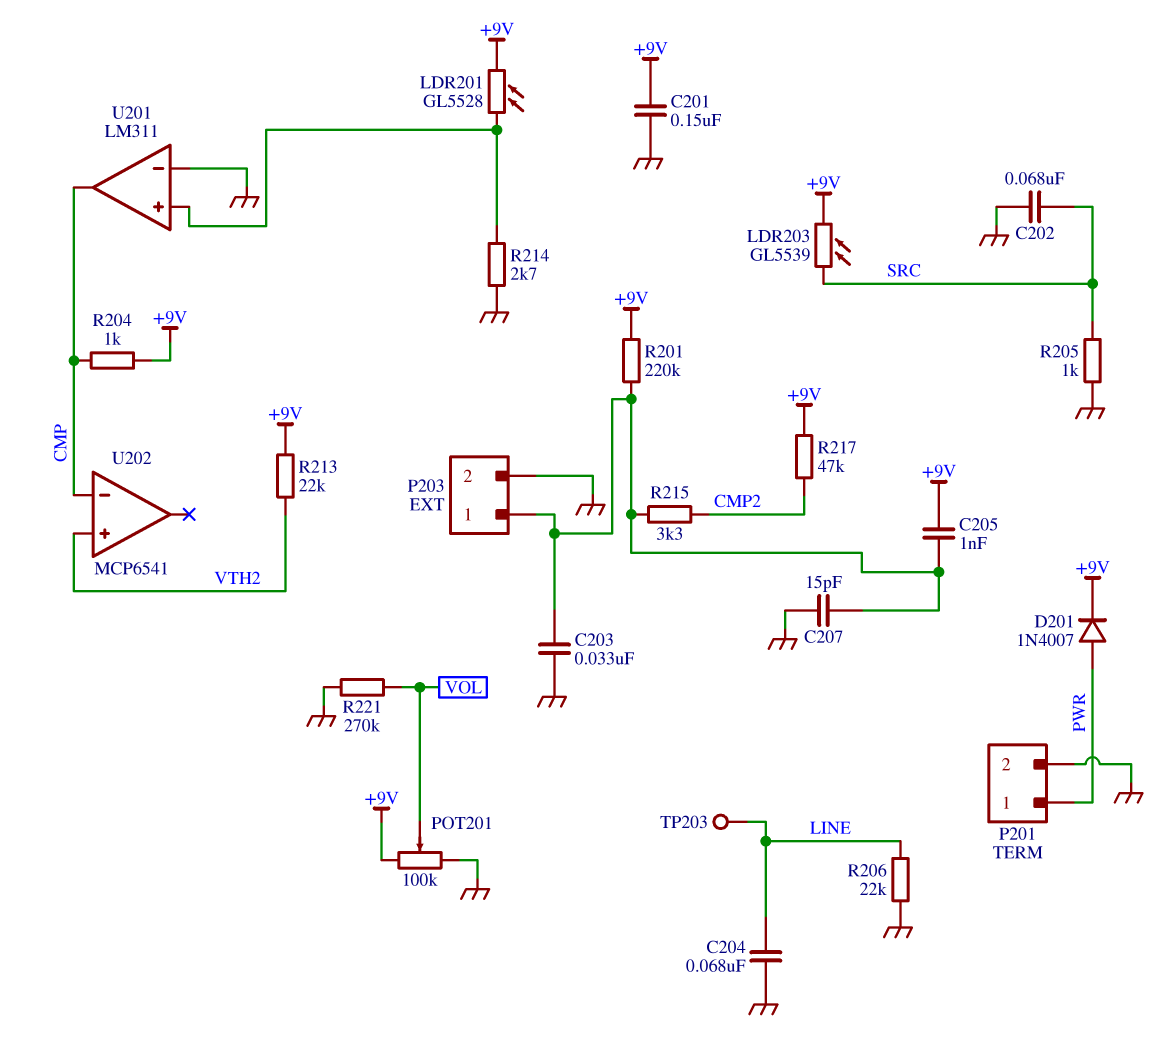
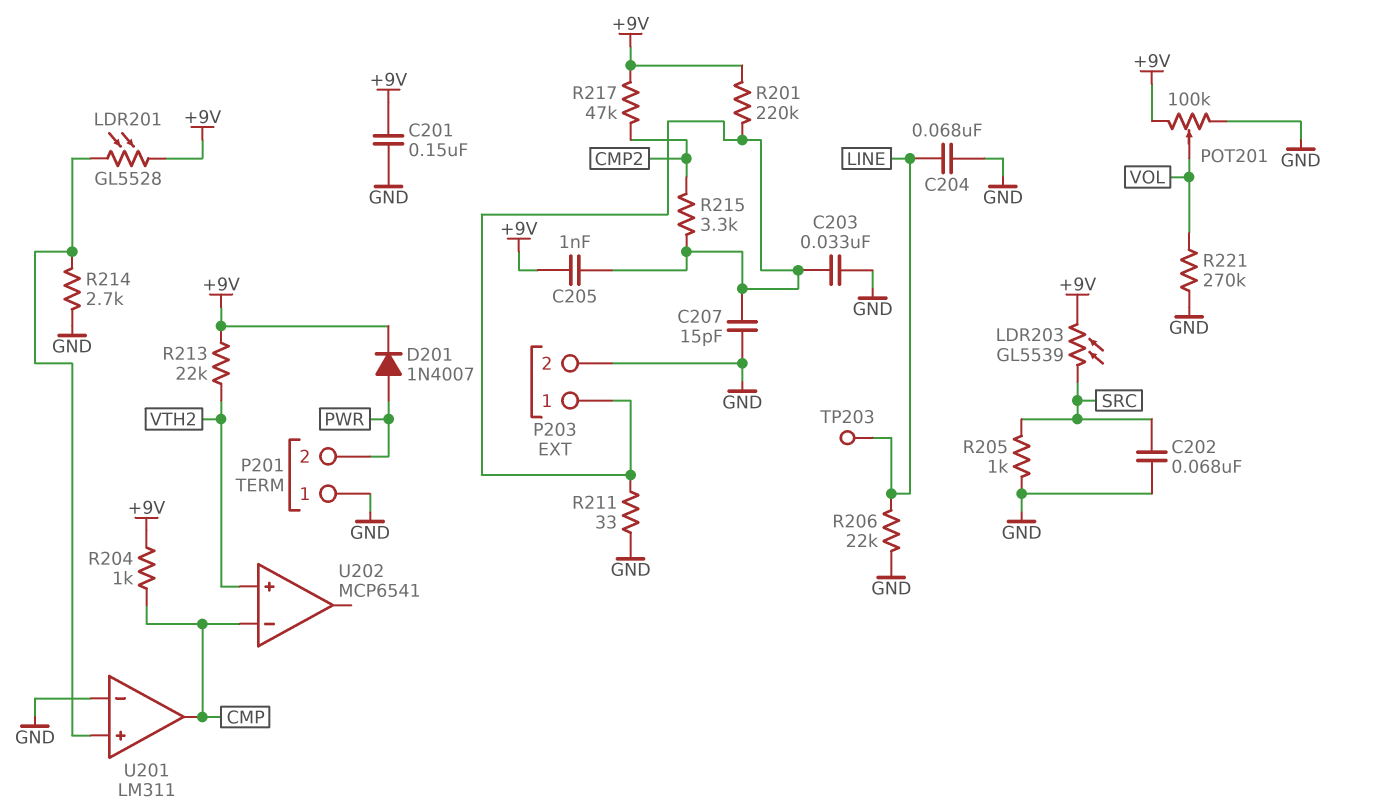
P201 pin 1: PWR -> GND
P201 pin 2: GND -> PWR
R211: none -> 33 (GND, P203/1)

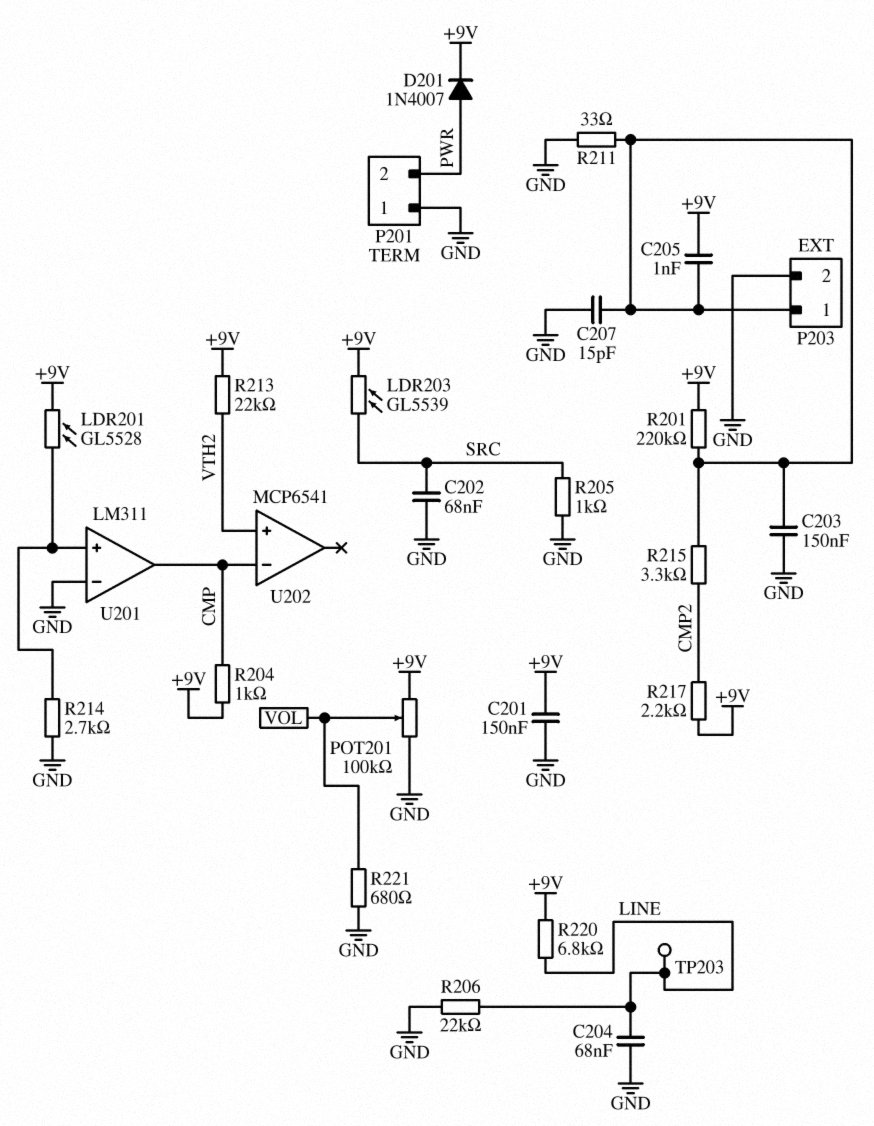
C203: 33nF (GND, P203/1) -> 150nF (GND, P203/1)
R217: 47k (+9V, CMP2) -> 2.2k (+9V, CMP2)
R220: none -> 6.8k (+9V, LINE)
R221: 270k (GND, VOL) -> 680 (GND, VOL)

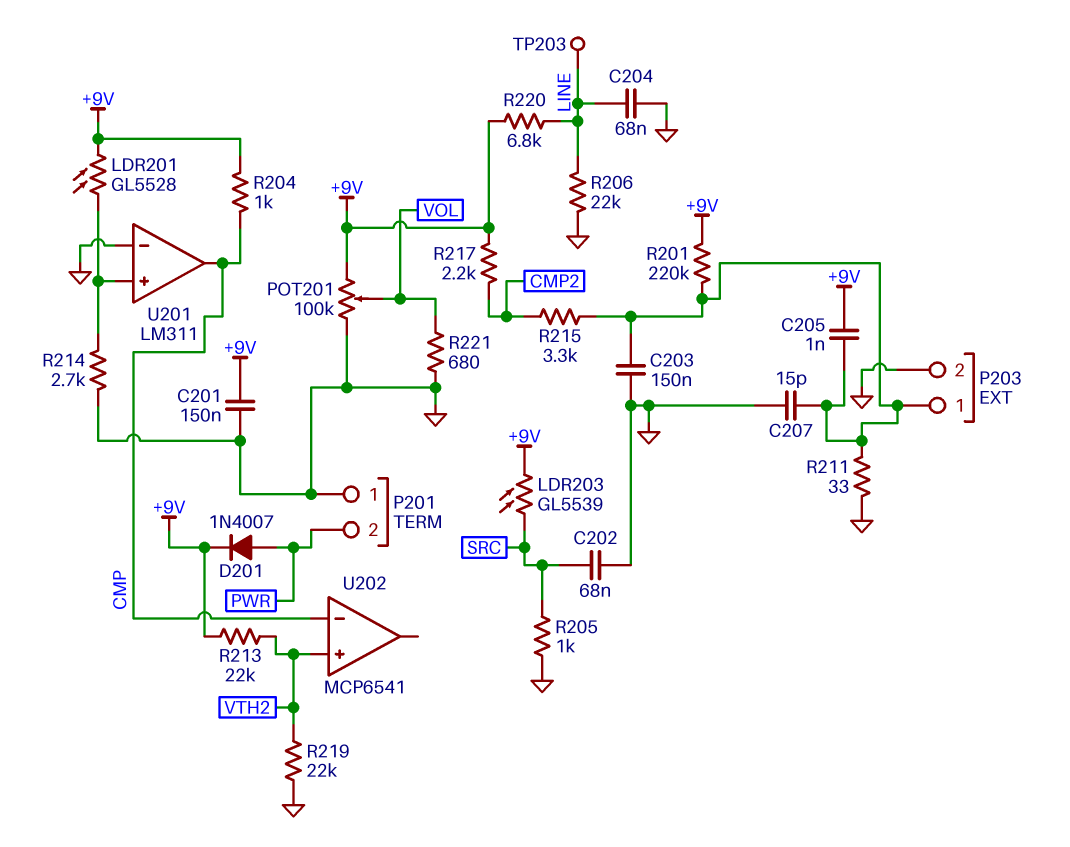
R219: none -> 22k (GND, VTH2)

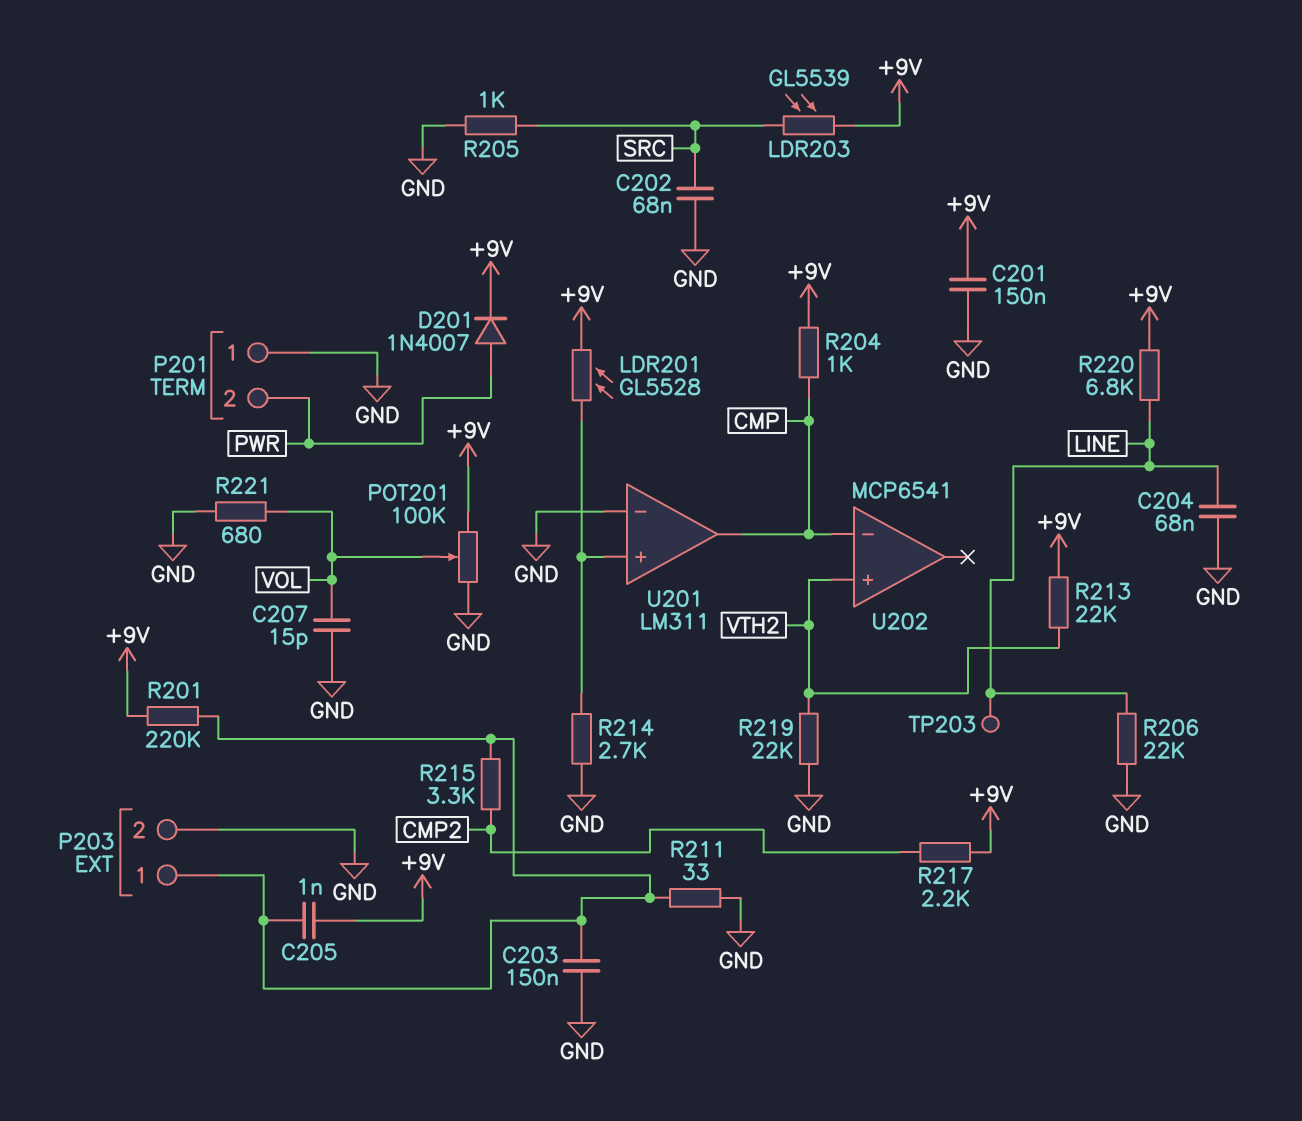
C207: 15pF (GND, P203/1) -> 15pF (GND, VOL)

